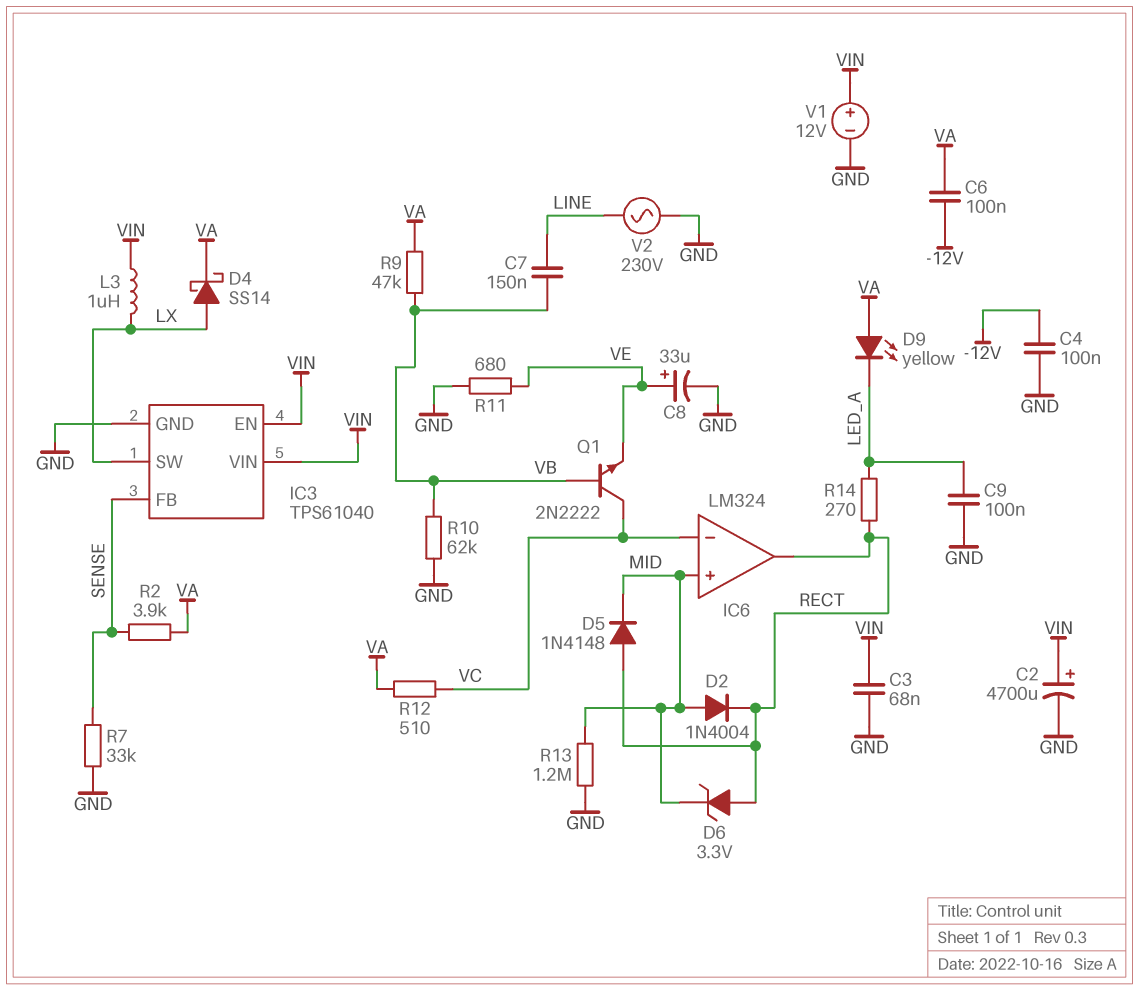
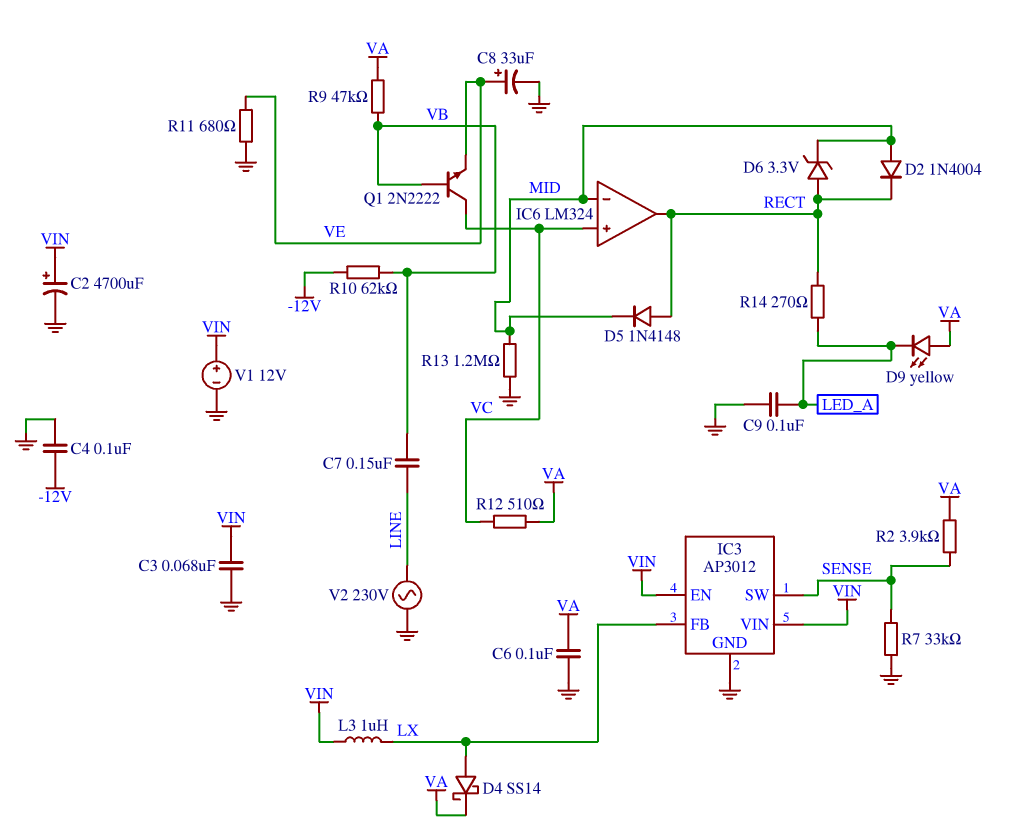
C6: 100nF (-12V, VA) -> 100nF (GND, VA)
IC3: TPS61040 -> AP3012
IC3 pin FB: SENSE -> LX
IC3 pin SW: LX -> SENSE
IC6 pin in+: MID -> VC
IC6 pin in-: VC -> MID
R10: 62k (GND, VB) -> 62k (-12V, VB)

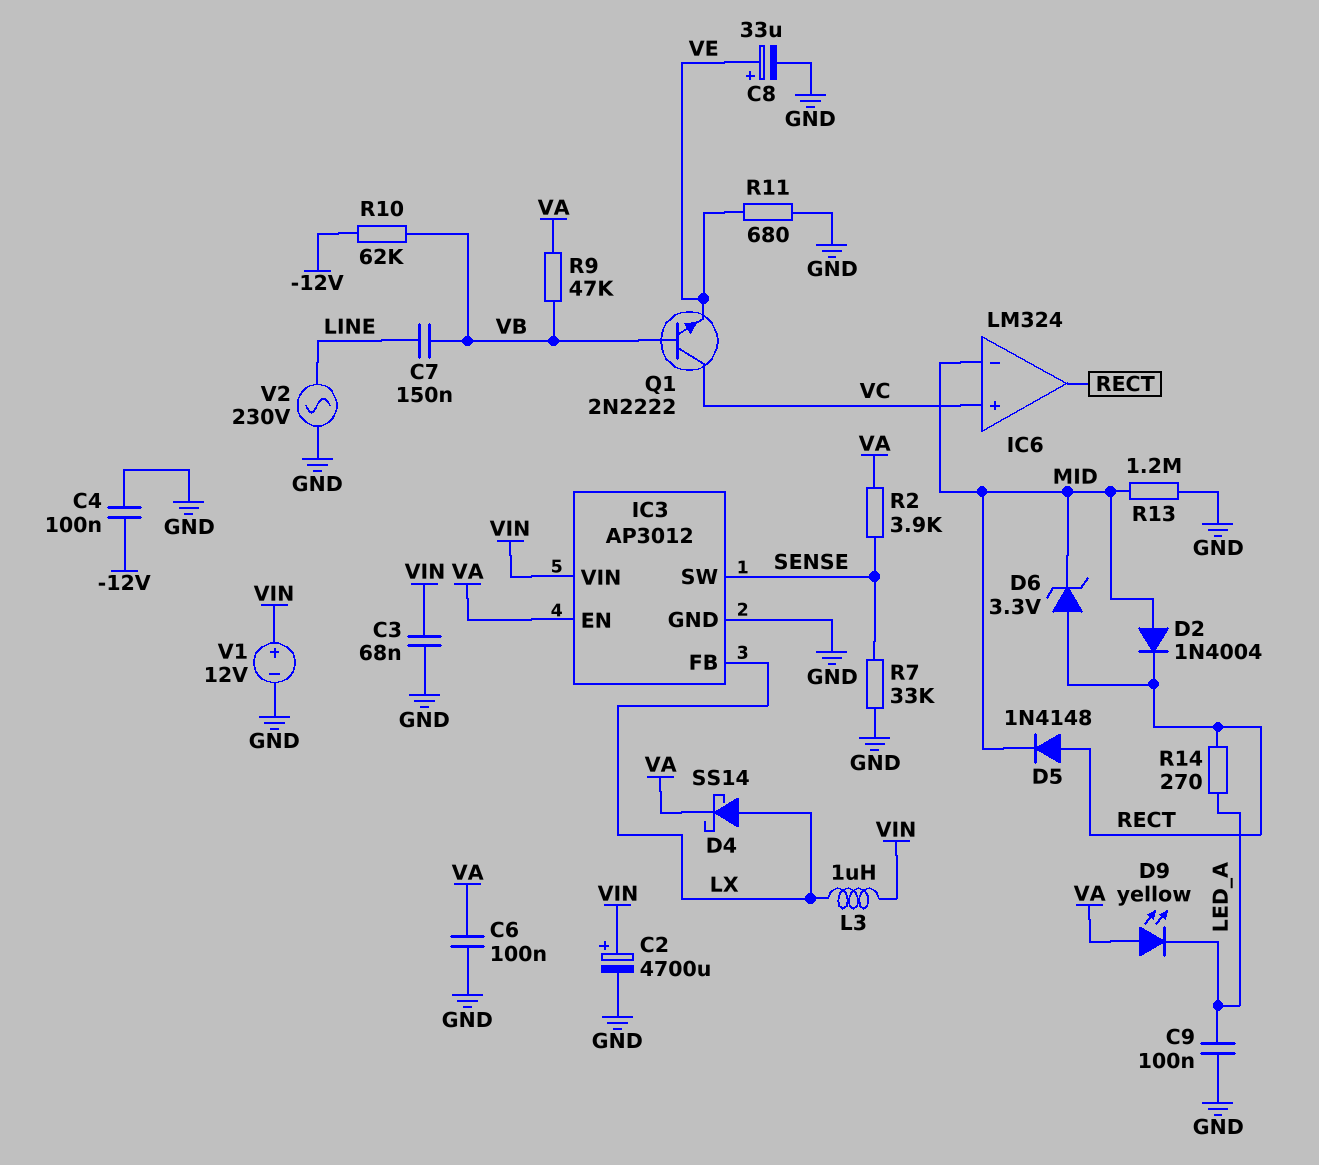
IC3 pin EN: VIN -> VA
R12: 510 (VA, VC) -> none

